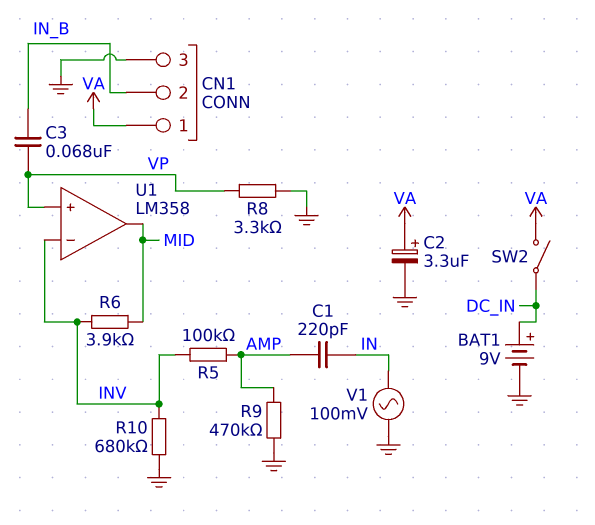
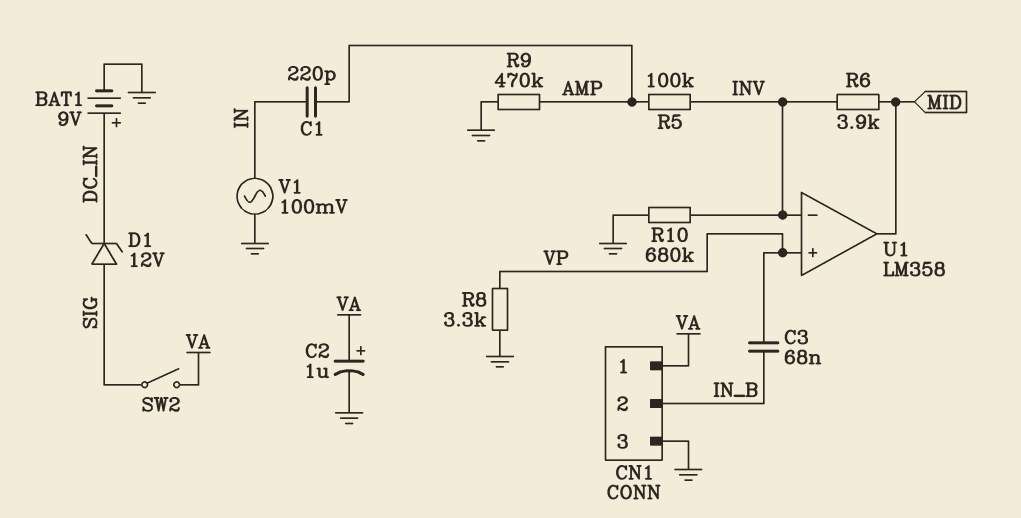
C2: 3.3uF (plus VA, minus GND) -> 1uF (plus VA, minus GND)
D1: none -> zener 12V (A SIG, K DC_IN)
SW2: switch (DC_IN, VA) -> switch (SIG, VA)

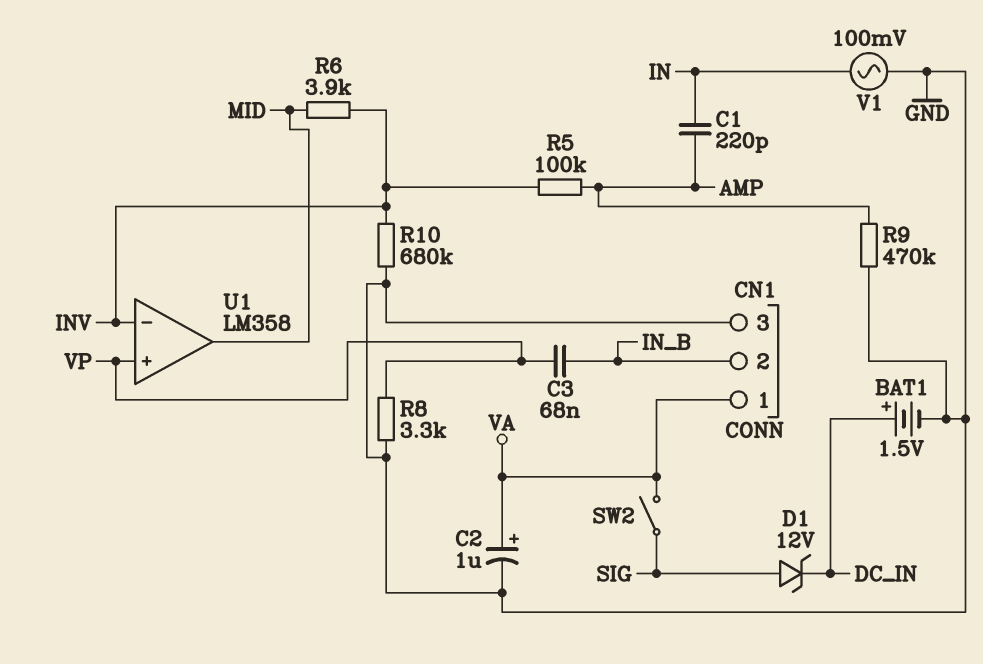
BAT1: 9V (plus DC_IN, minus GND) -> 1.5V (plus DC_IN, minus GND)

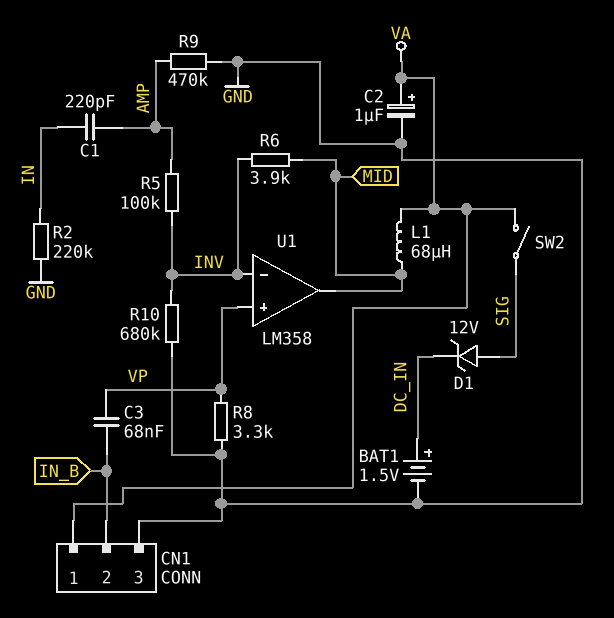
L1: none -> 68uH (MID, VA)
R2: none -> 220k (GND, IN)
V1: AC 100mV (GND, IN) -> none

